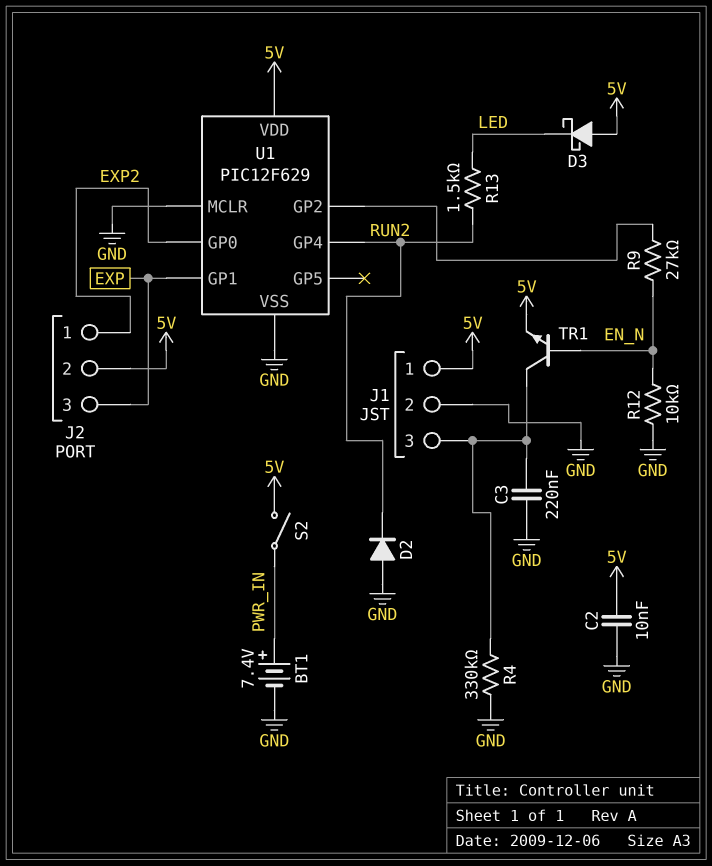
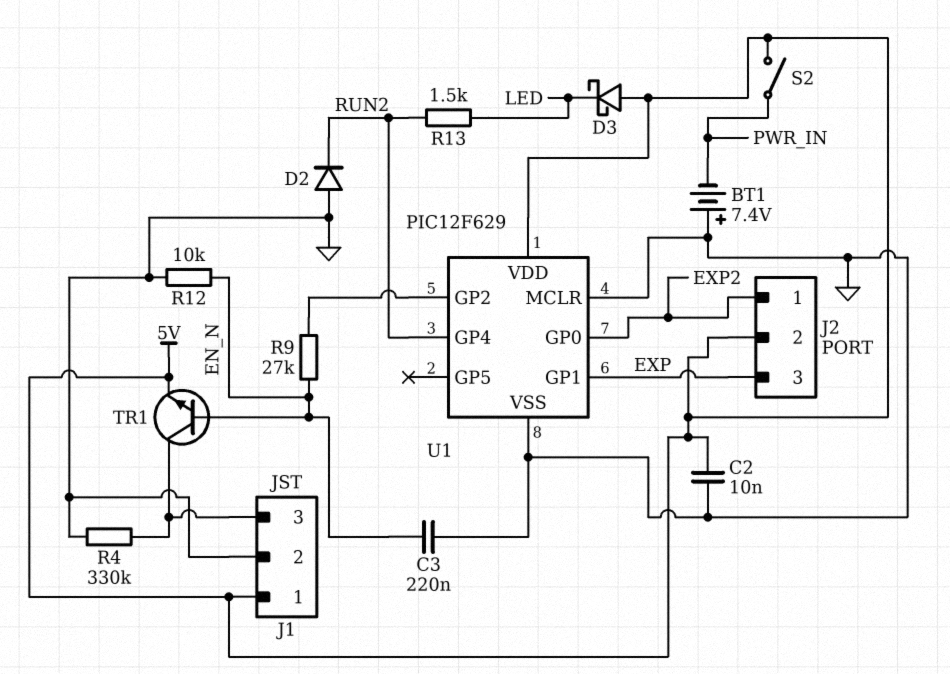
BT1: 7.4V (plus PWR_IN, minus GND) -> 7.4V (plus GND, minus PWR_IN)
C3: 220nF (GND, J1/3) -> 220nF (EN_N, GND)

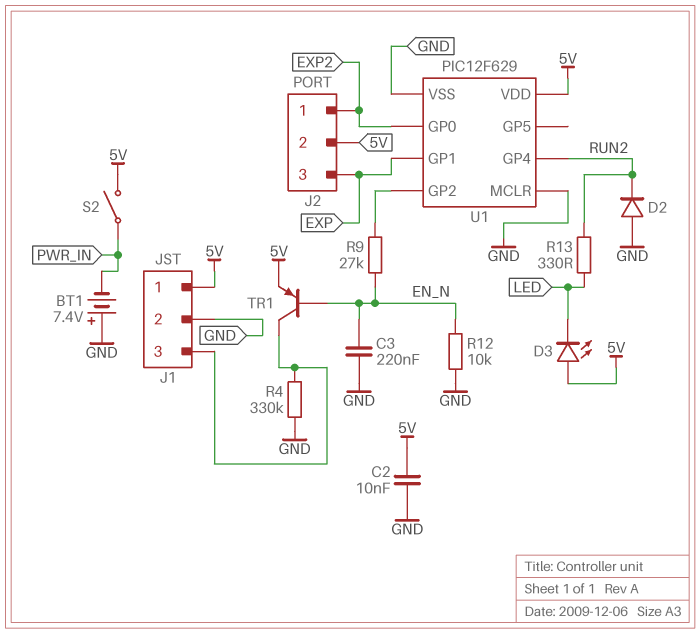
D3: schottky (A 5V, K LED) -> LED (A 5V, K LED)
R13: 1.5k (LED, RUN2) -> 330 (LED, RUN2)
TR1: NPN (B EN_N, C J1/3, E 5V) -> PNP (B EN_N, C J1/3, E 5V)

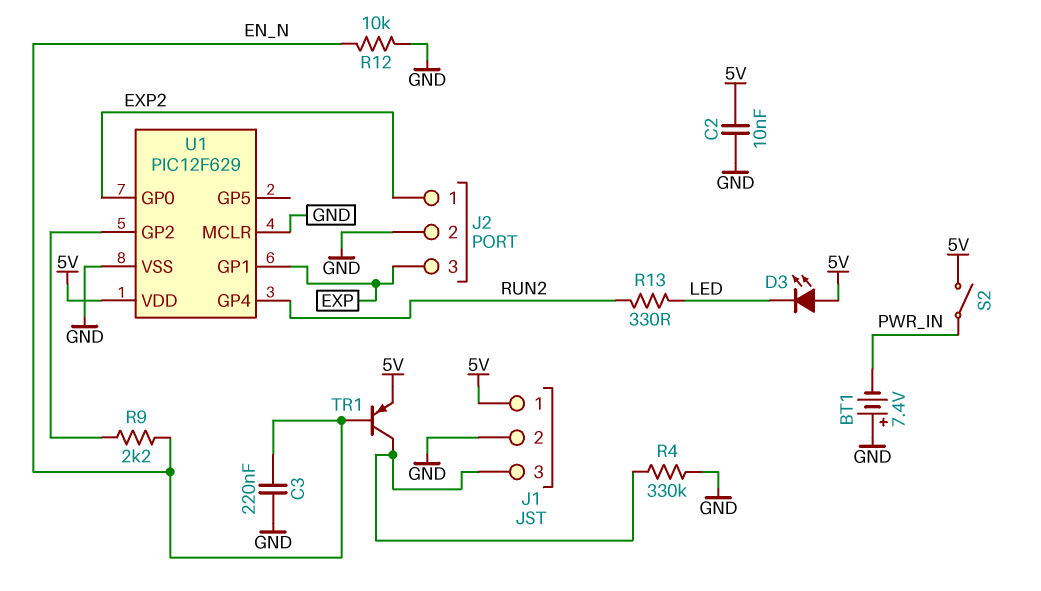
D2: diode (A GND, K RUN2) -> none
J2 pin 2: 5V -> GND
R9: 27k (EN_N, U1/GP2) -> 2.2k (EN_N, U1/GP2)

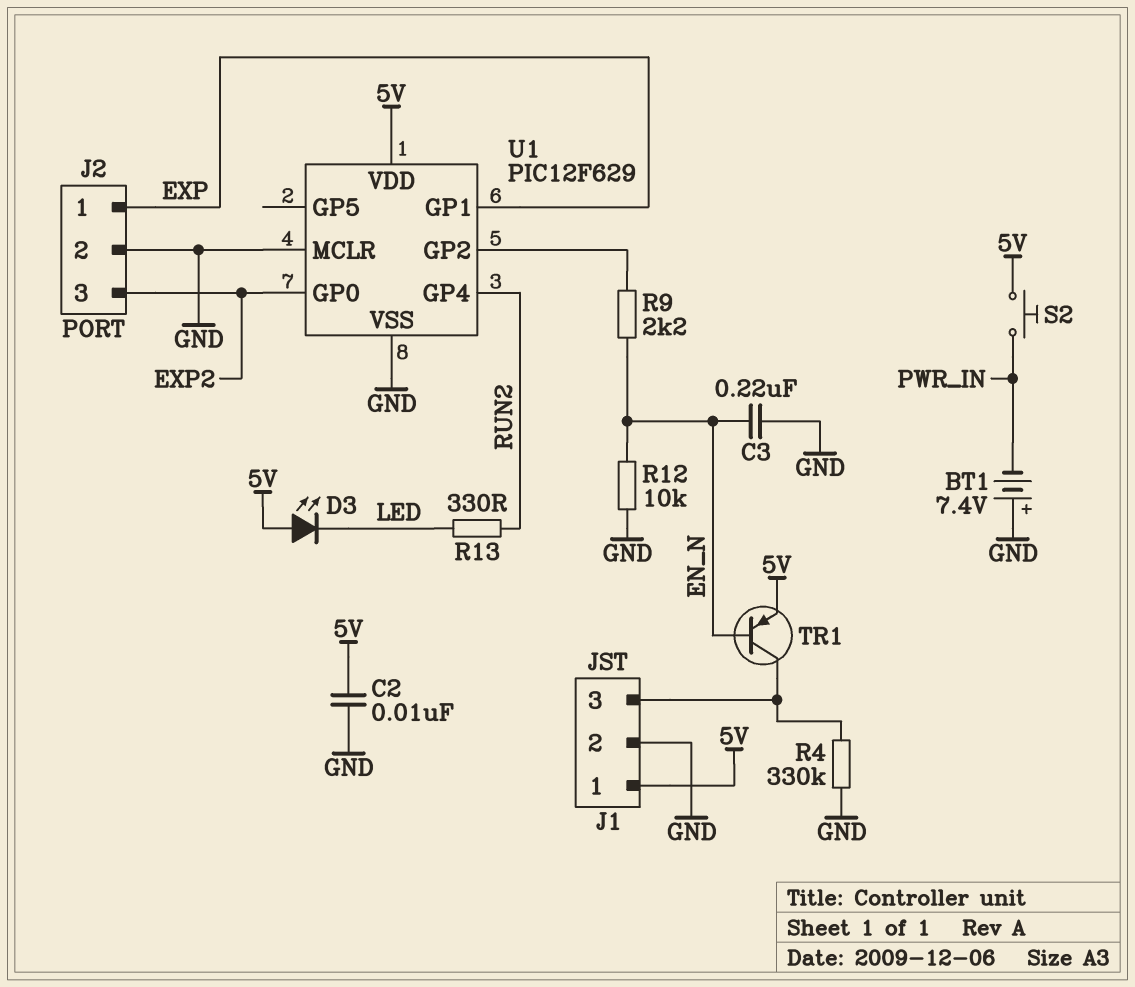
J2 pin 1: EXP2 -> EXP
J2 pin 3: EXP -> EXP2
S2: switch (5V, PWR_IN) -> button (5V, PWR_IN)

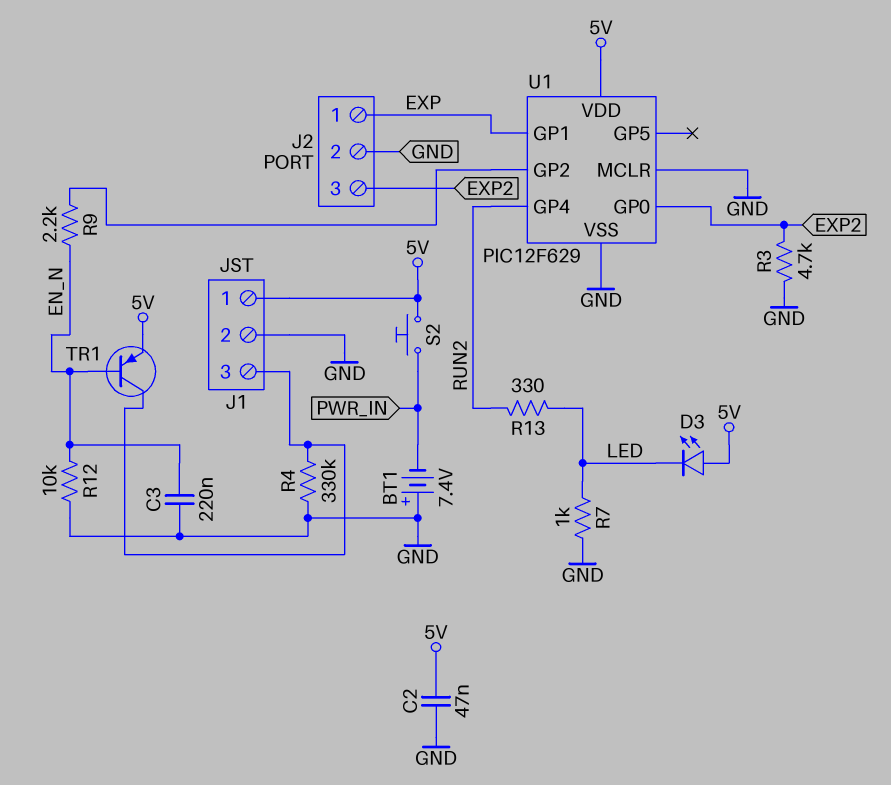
C2: 10nF (5V, GND) -> 47nF (5V, GND)
R3: none -> 4.7k (EXP2, GND)
R7: none -> 1k (GND, LED)

